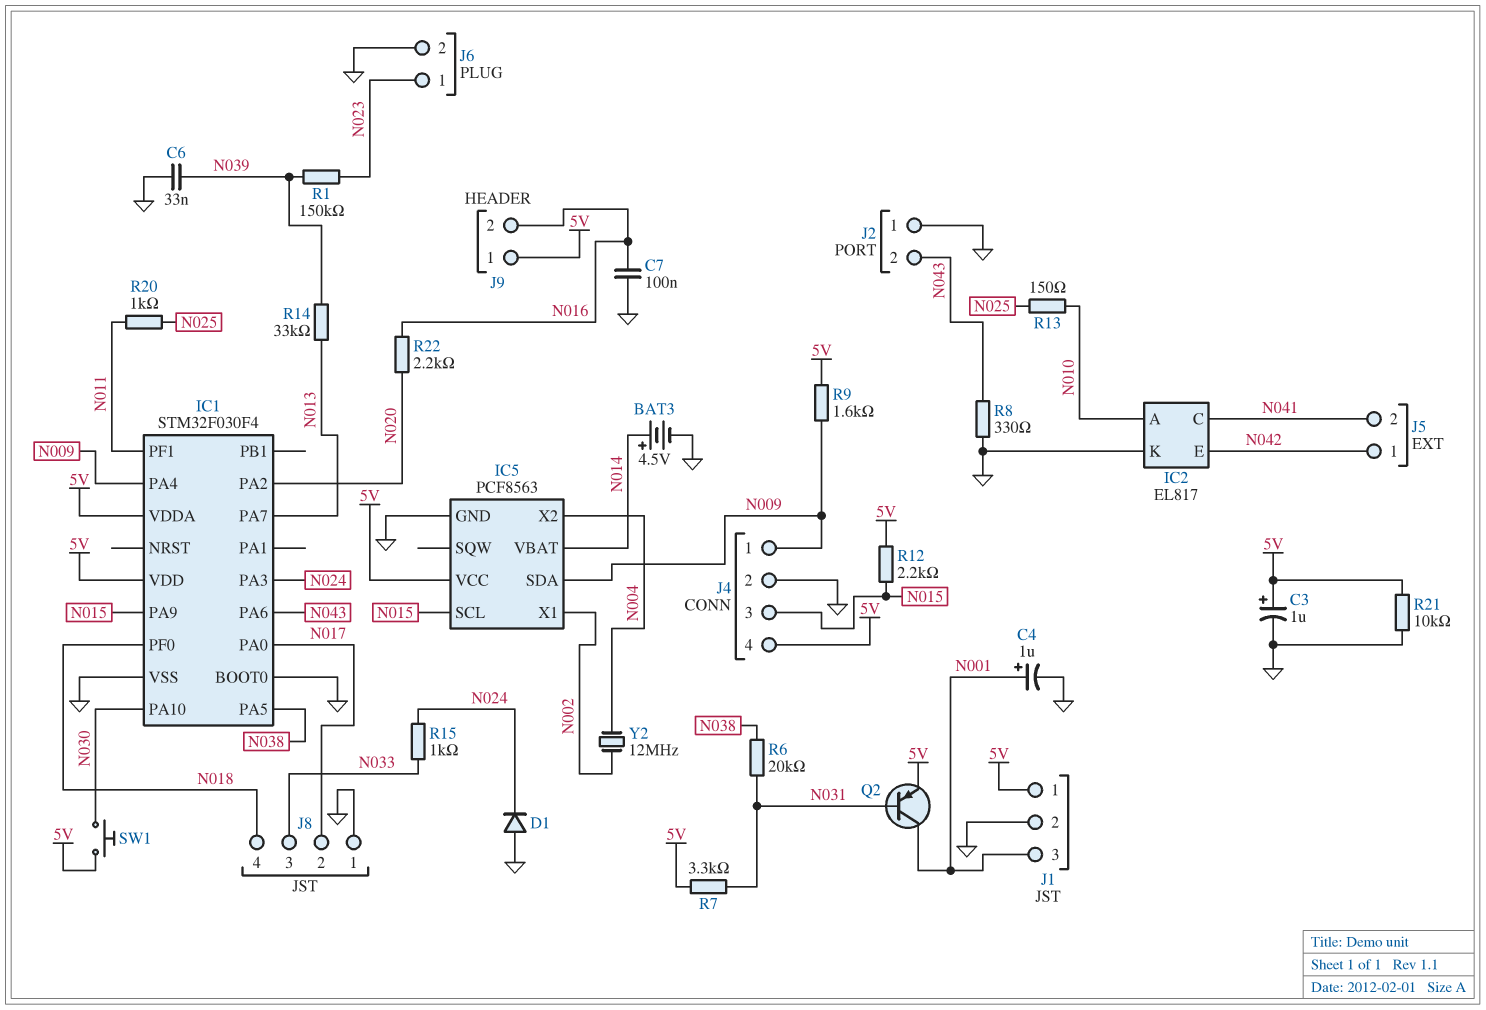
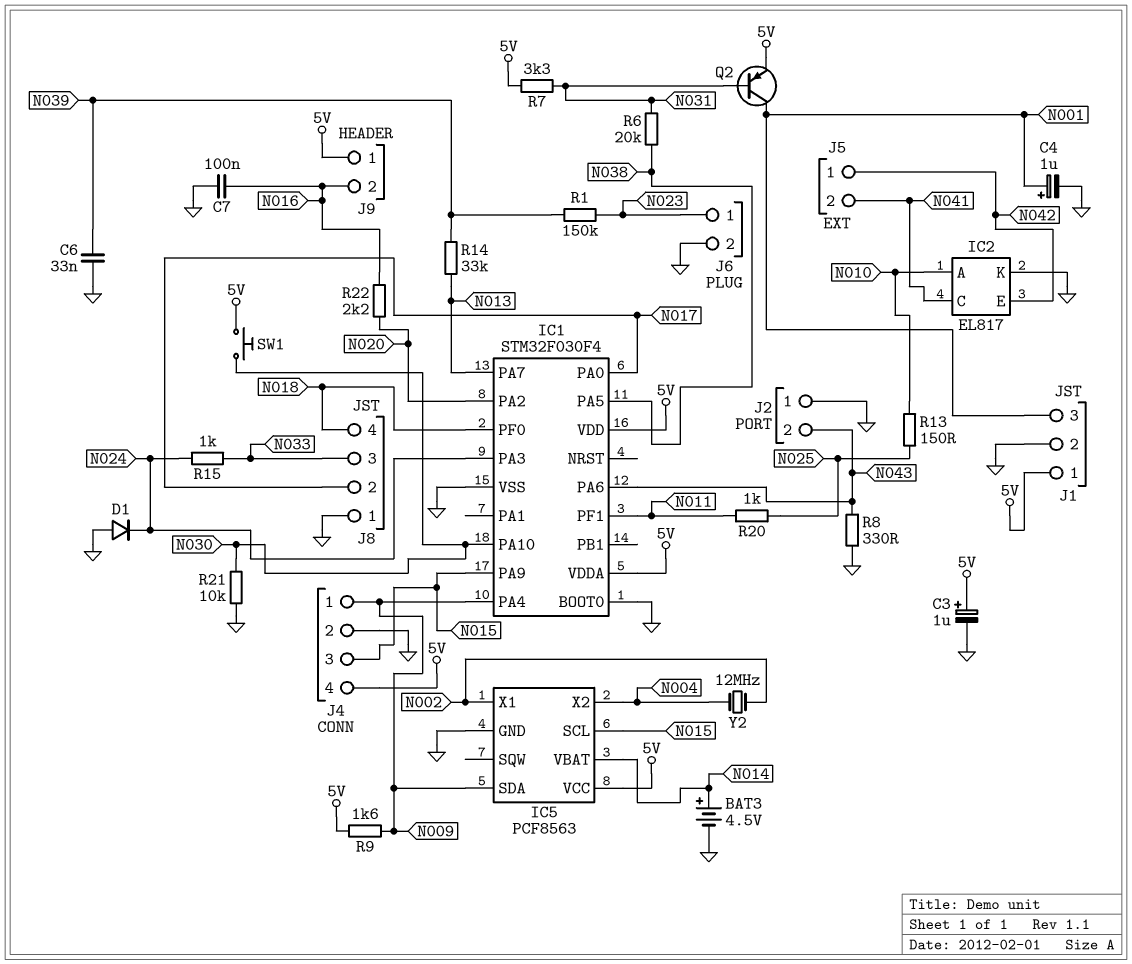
R12: 2.2k (5V, N015) -> none
R21: 10k (5V, GND) -> 10k (GND, N030)

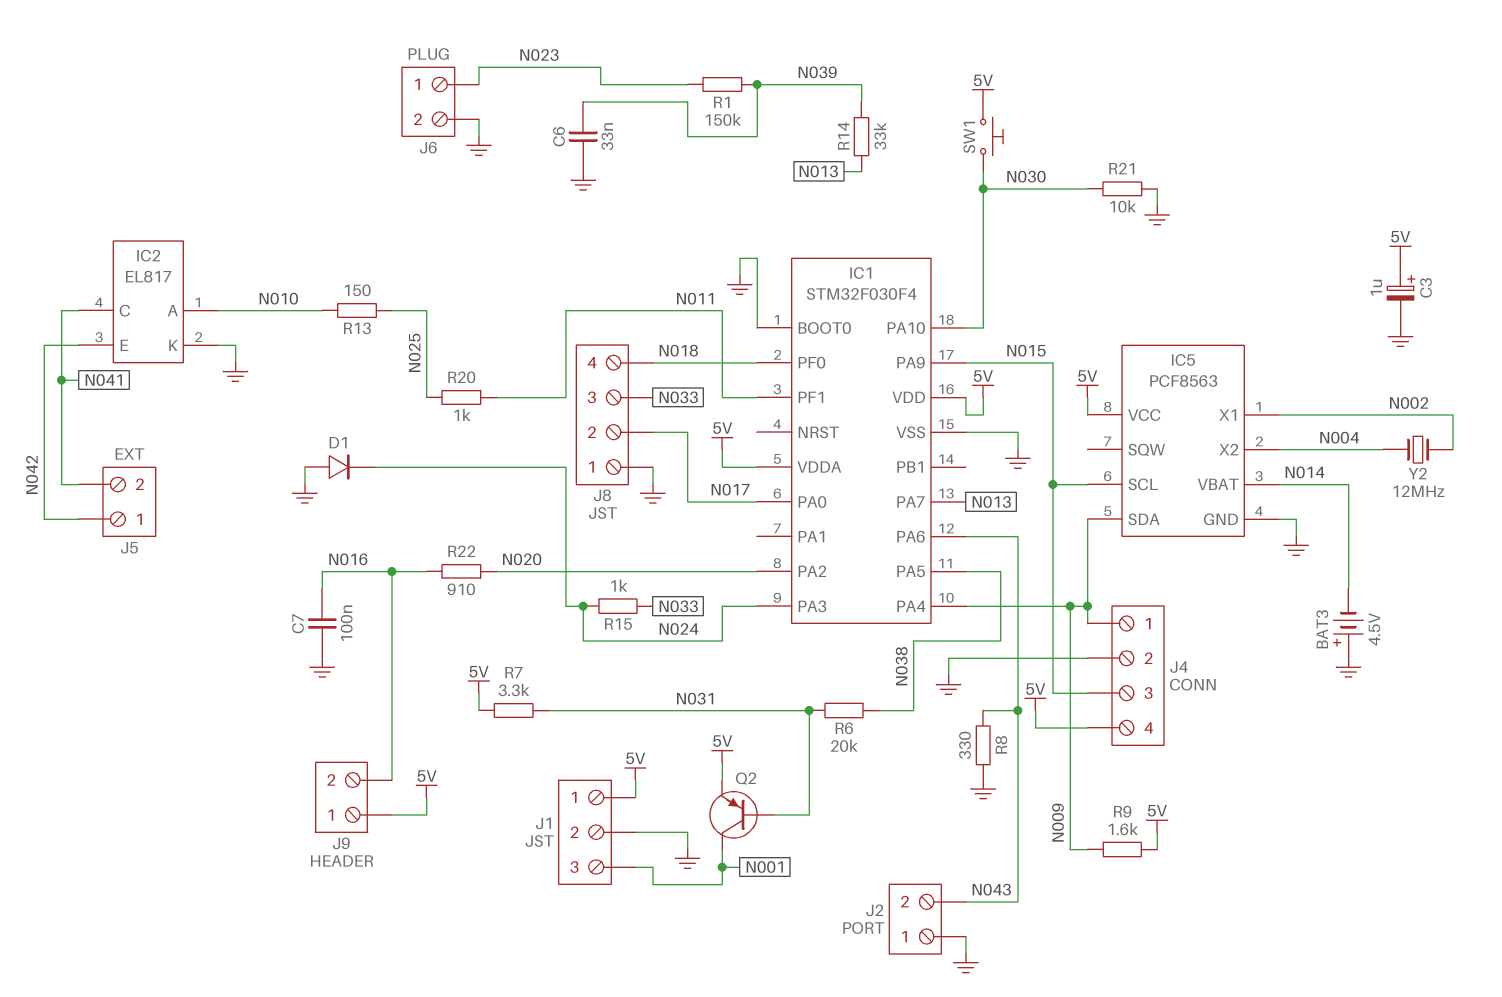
BAT3: 4.5V (plus N014, minus GND) -> 4.5V (plus GND, minus N014)
C4: 1uF (plus N001, minus GND) -> none
R22: 2.2k (N016, N020) -> 910 (N016, N020)

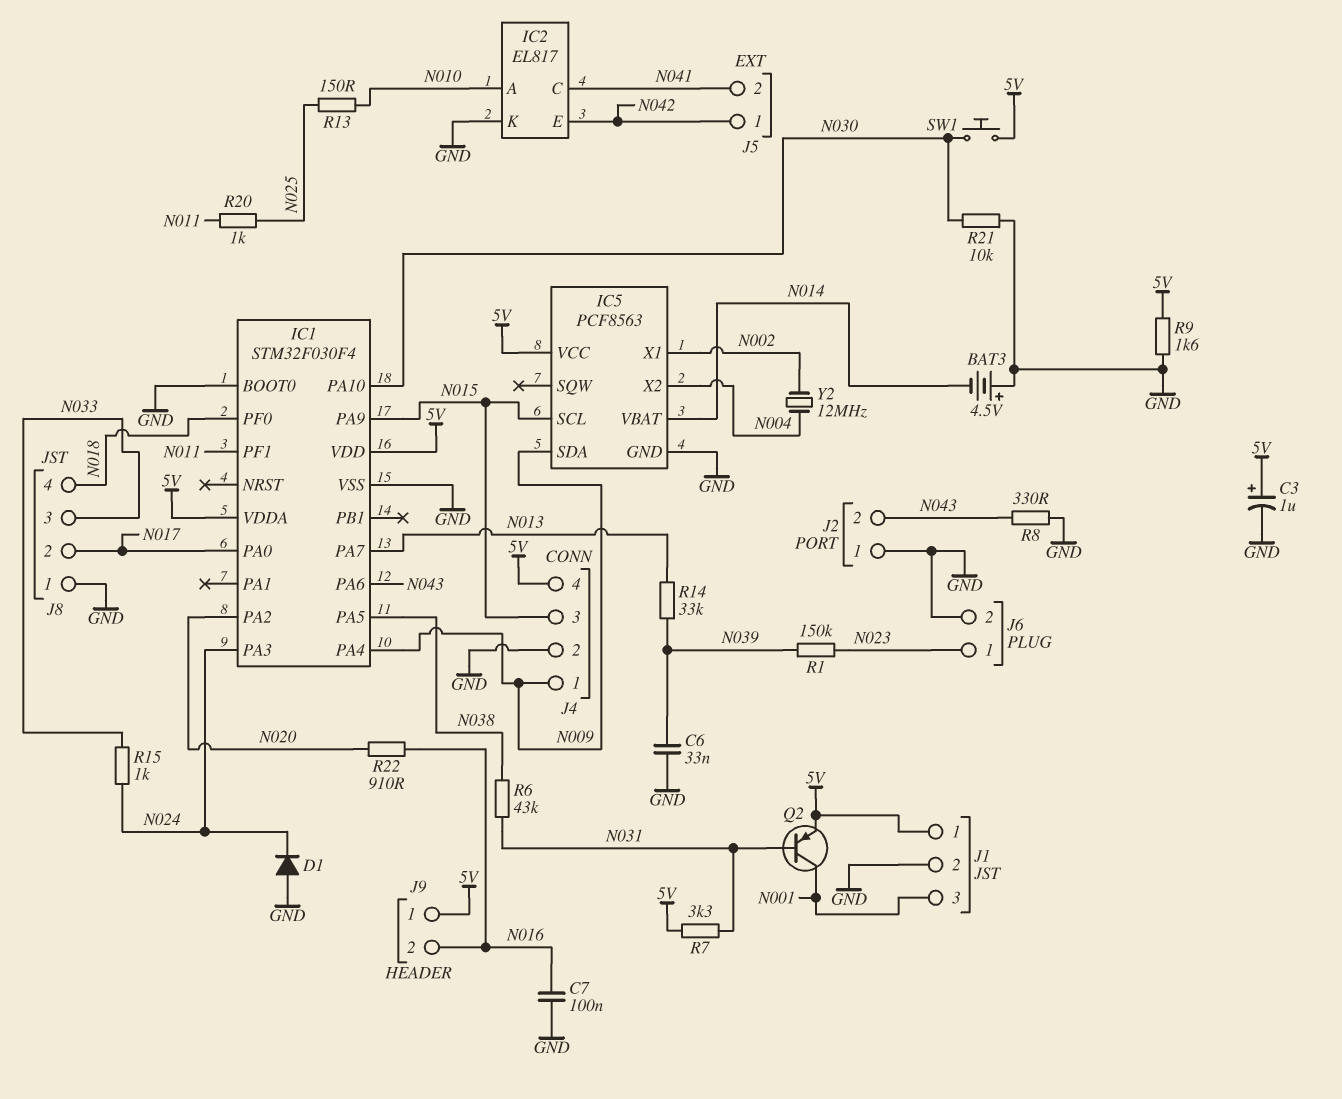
R6: 20k (N031, N038) -> 43k (N031, N038)
R9: 1.6k (5V, N009) -> 1.6k (5V, GND)

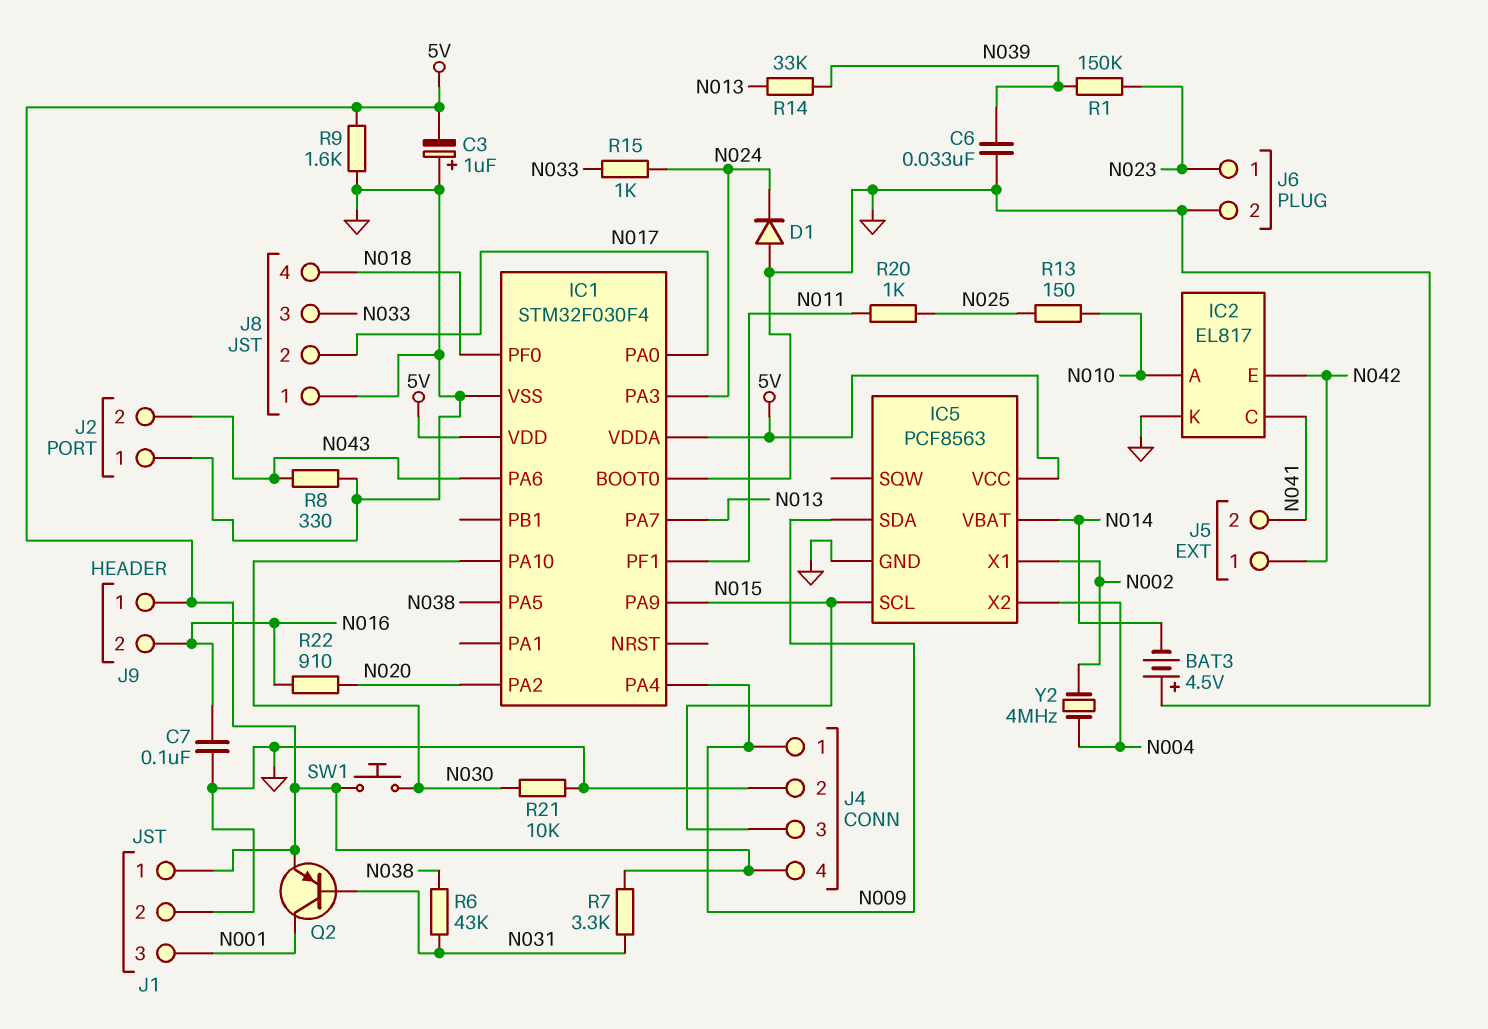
C3: 1uF (plus 5V, minus GND) -> 1uF (plus GND, minus 5V)
Y2: 12MHz (N002, N004) -> 4MHz (N002, N004)

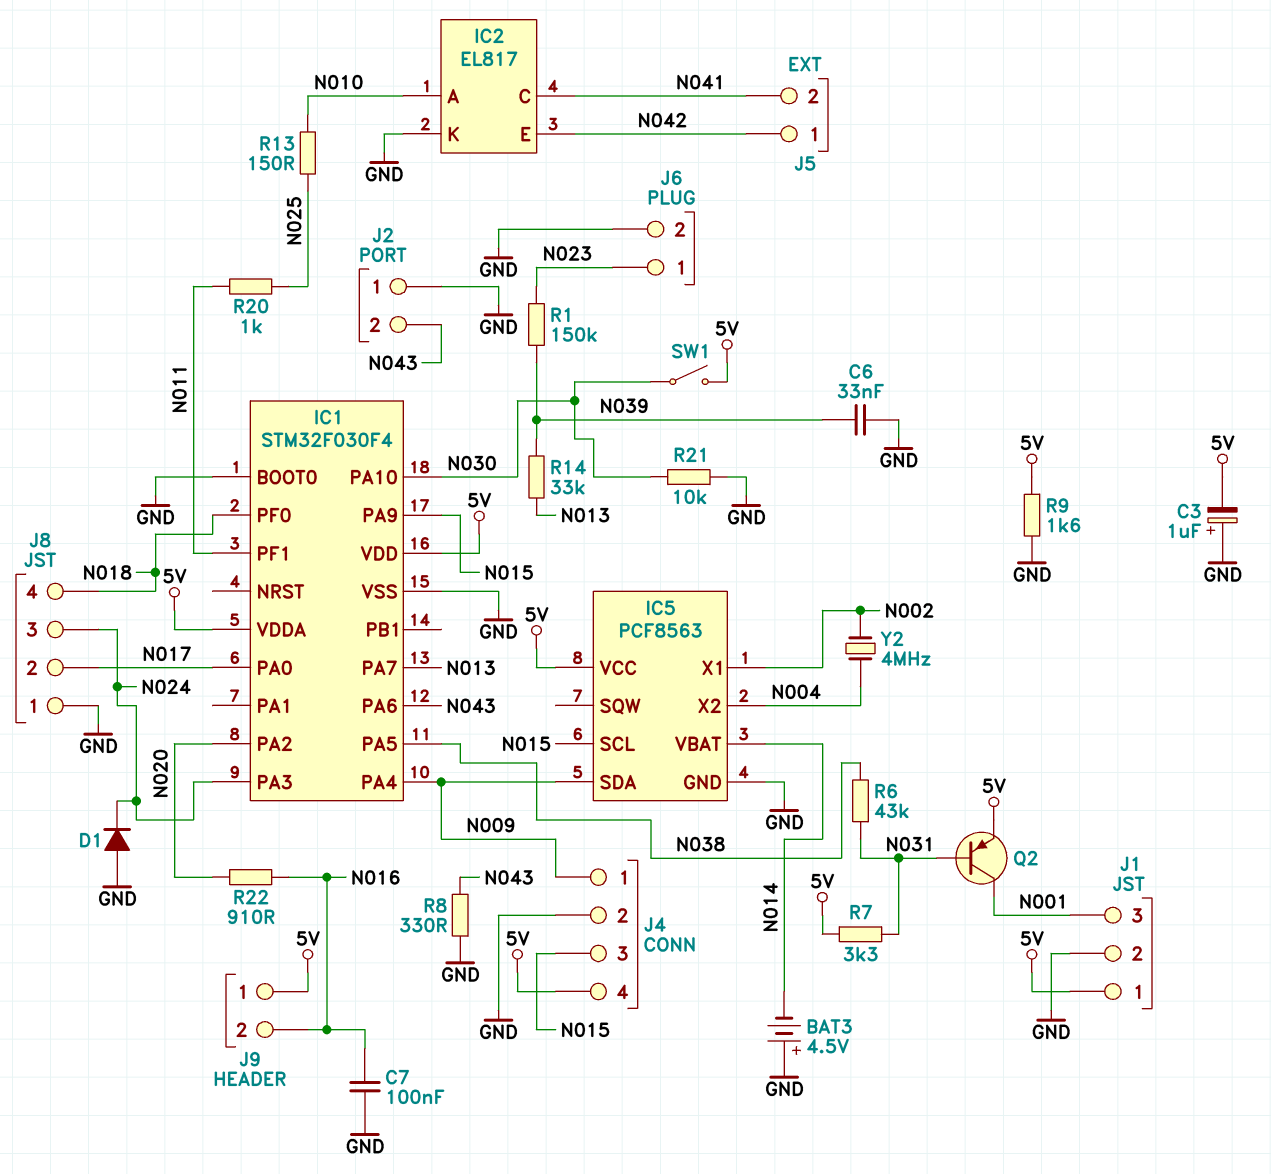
J8 pin 3: N033 -> N024
R15: 1k (N024, N033) -> none
SW1: button (5V, N030) -> switch (5V, N030)

